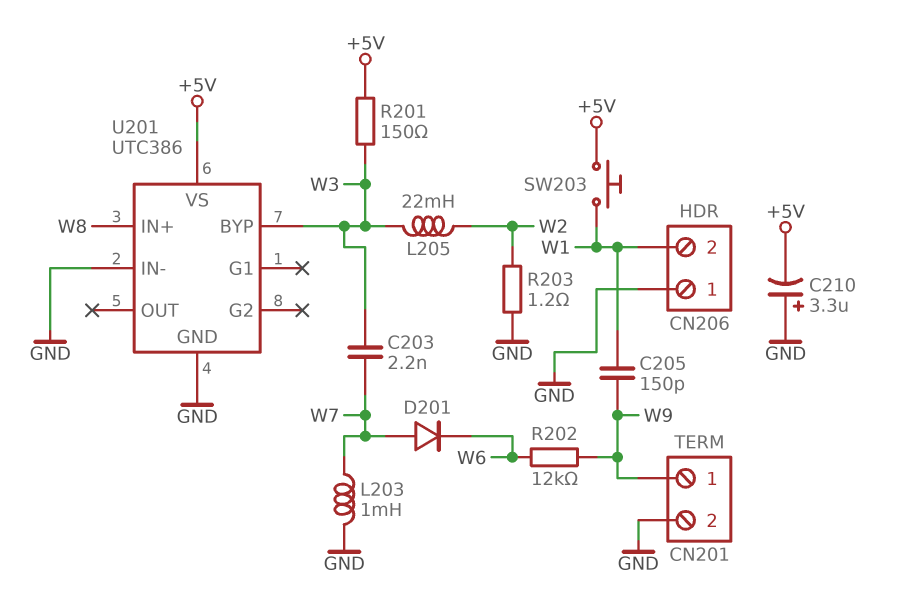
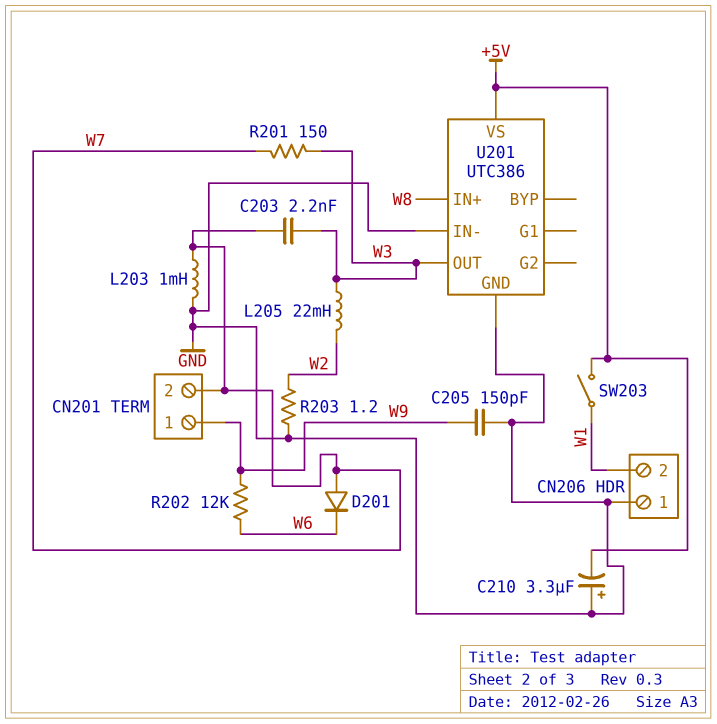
C205: 150pF (W1, W9) -> 150pF (GND, W9)
CN201 pin 2: GND -> W7
R201: 150 (+5V, W3) -> 150 (W3, W7)
SW203: button (+5V, W1) -> switch (+5V, W1)
U201 pin BYP: W3 -> none
U201 pin OUT: none -> W3

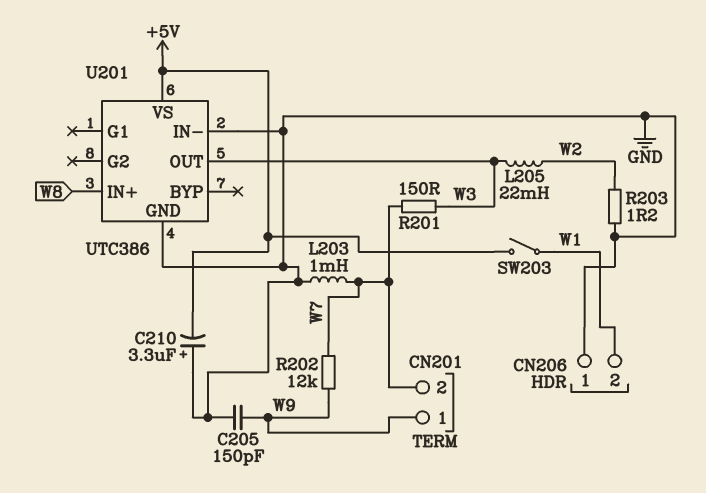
C203: 2.2nF (W3, W7) -> none
D201: diode (A W7, K W6) -> none
R202: 12k (W6, W9) -> 12k (W7, W9)

